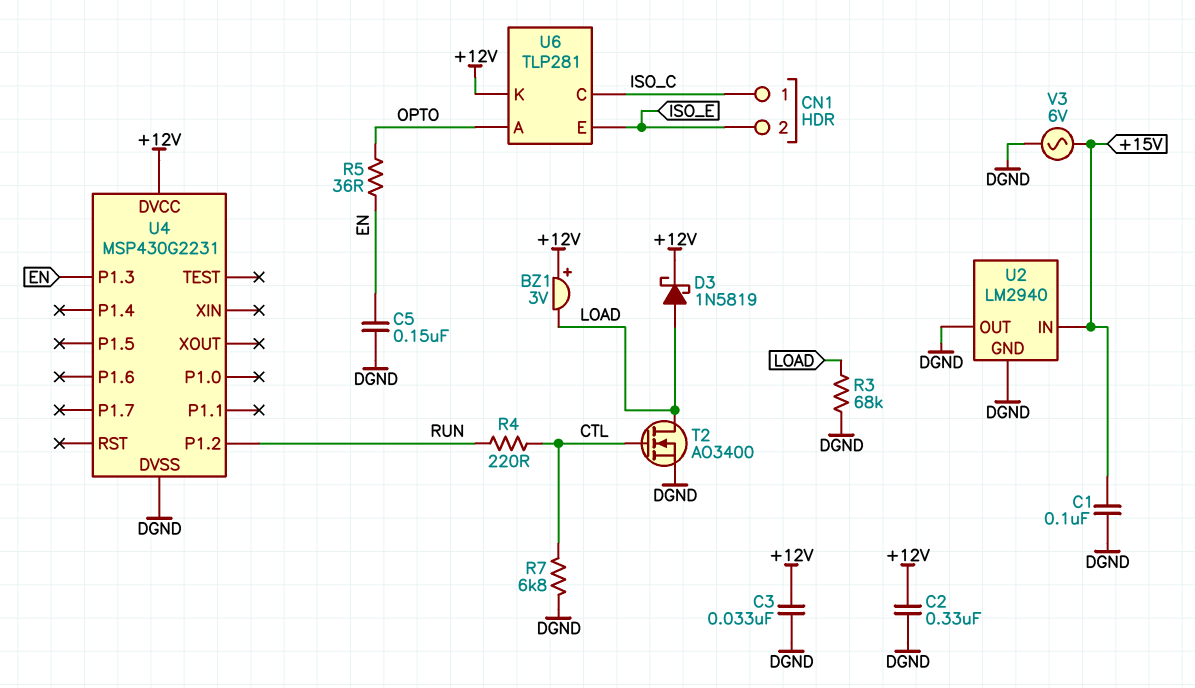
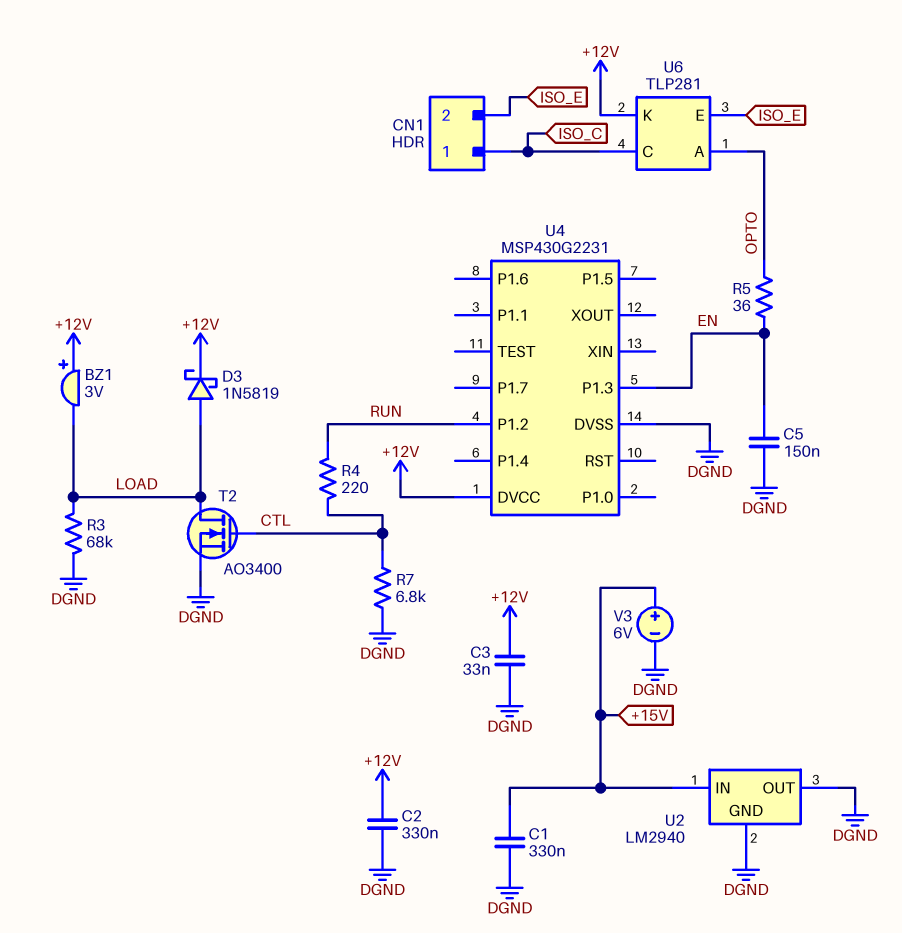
C1: 100nF (+15V, DGND) -> 330nF (+15V, DGND)
V3: AC 6V (+15V, DGND) -> 6V (plus +15V, minus DGND)

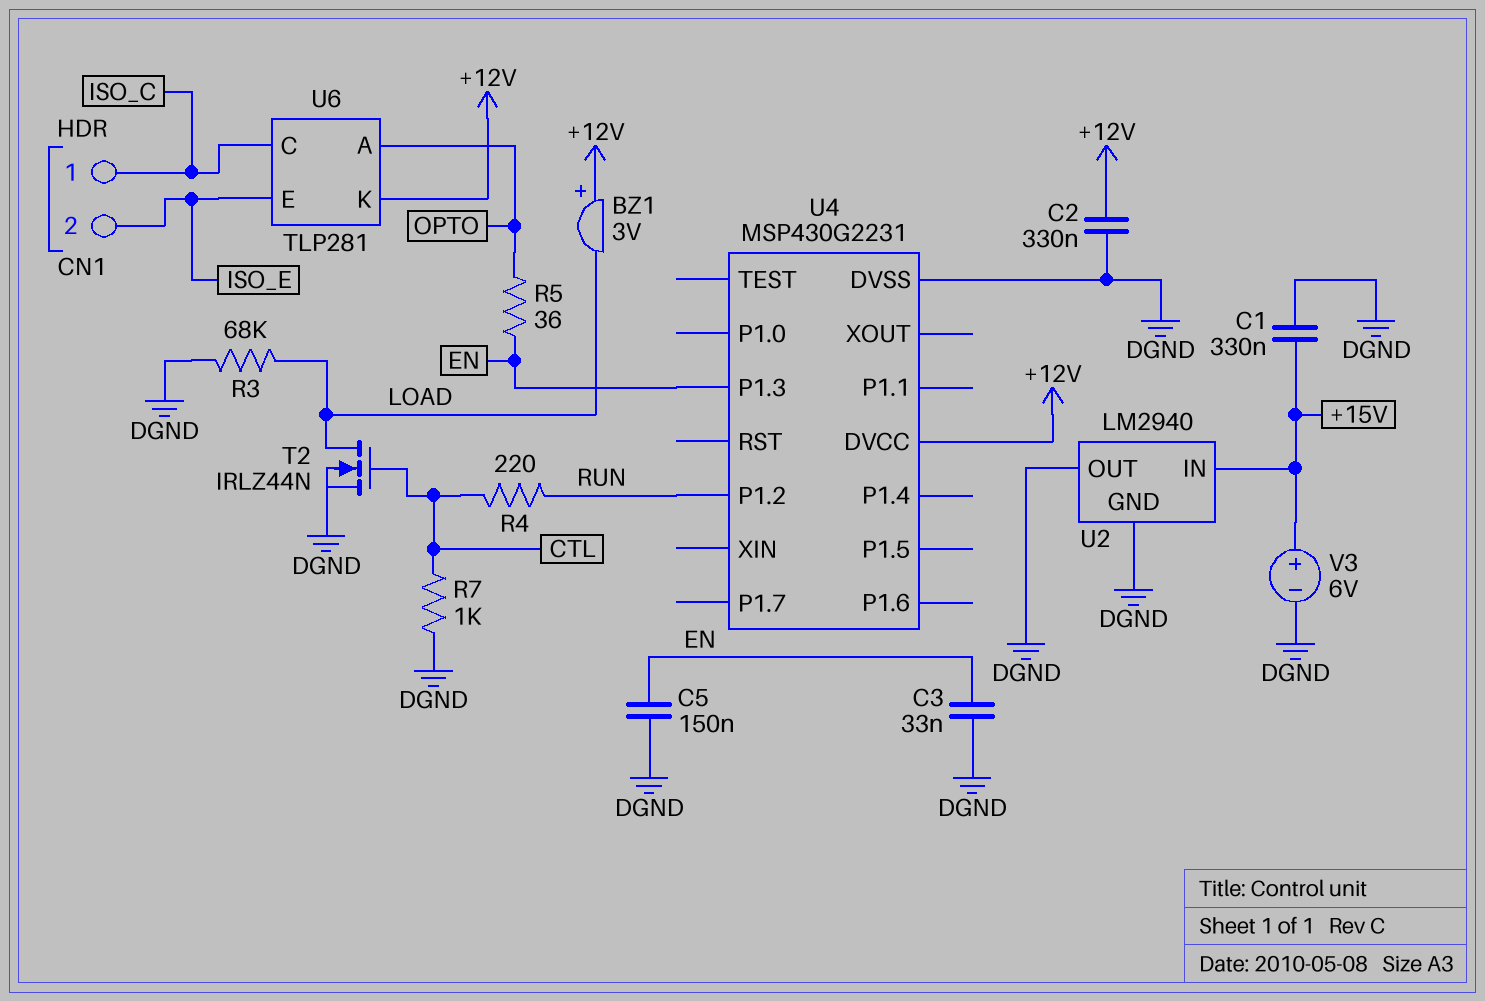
C3: 33nF (+12V, DGND) -> 33nF (DGND, EN)
D3: schottky 1N5819 (A LOAD, K +12V) -> none
R7: 6.8k (CTL, DGND) -> 1k (CTL, DGND)
T2: NMOS AO3400 (G CTL, D LOAD, S DGND) -> NMOS IRLZ44N (G CTL, D LOAD, S DGND)

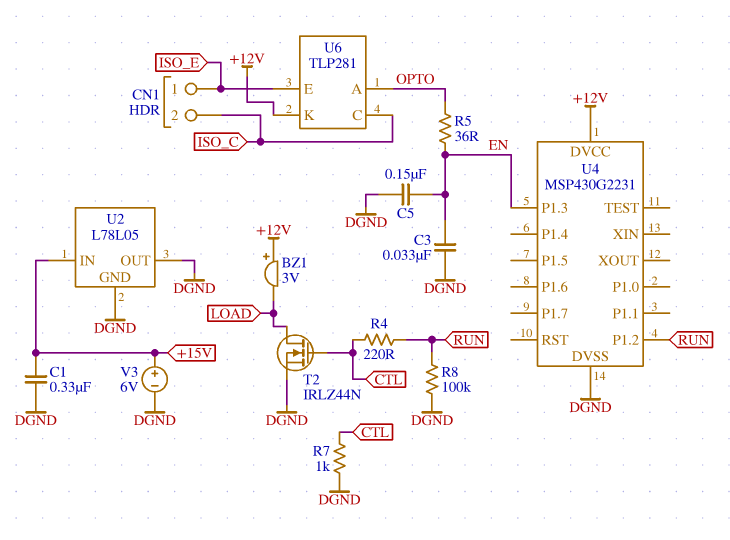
C2: 330nF (+12V, DGND) -> none
CN1 pin 1: ISO_C -> ISO_E
CN1 pin 2: ISO_E -> ISO_C
R3: 68k (DGND, LOAD) -> none
R8: none -> 100k (DGND, RUN)
U2: LM2940 -> L78L05

